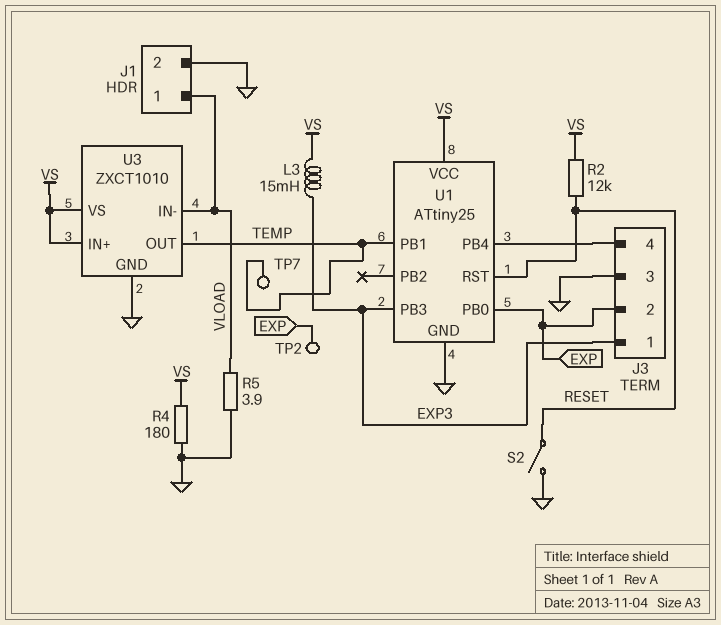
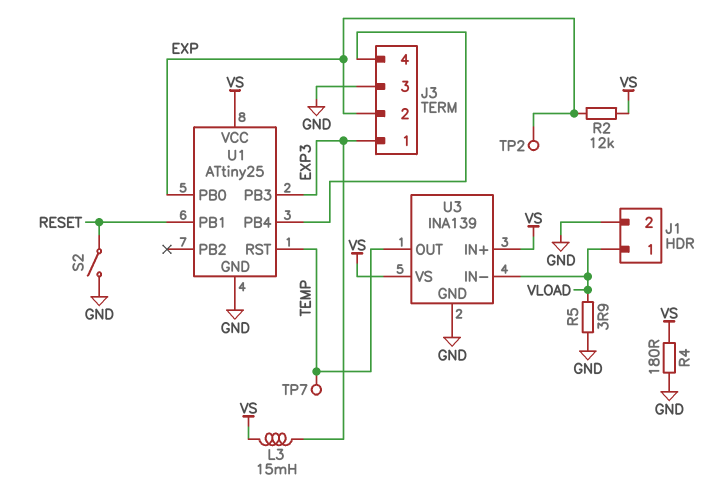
R2: 12k (RESET, VS) -> 12k (EXP, VS)
U1 pin PB1: TEMP -> RESET
U1 pin RST: RESET -> TEMP
U3: ZXCT1010 -> INA139

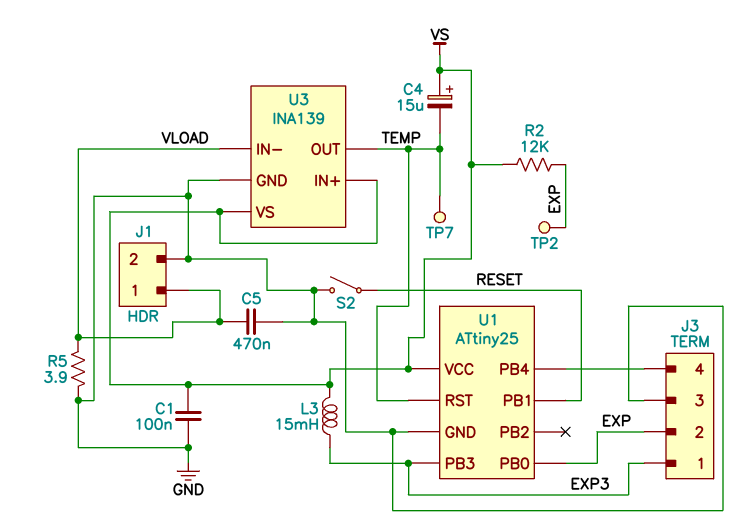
C1: none -> 100nF (GND, VS)
C4: none -> 15uF (plus VS, minus TEMP)
C5: none -> 470nF (GND, VLOAD)
R4: 180 (GND, VS) -> none

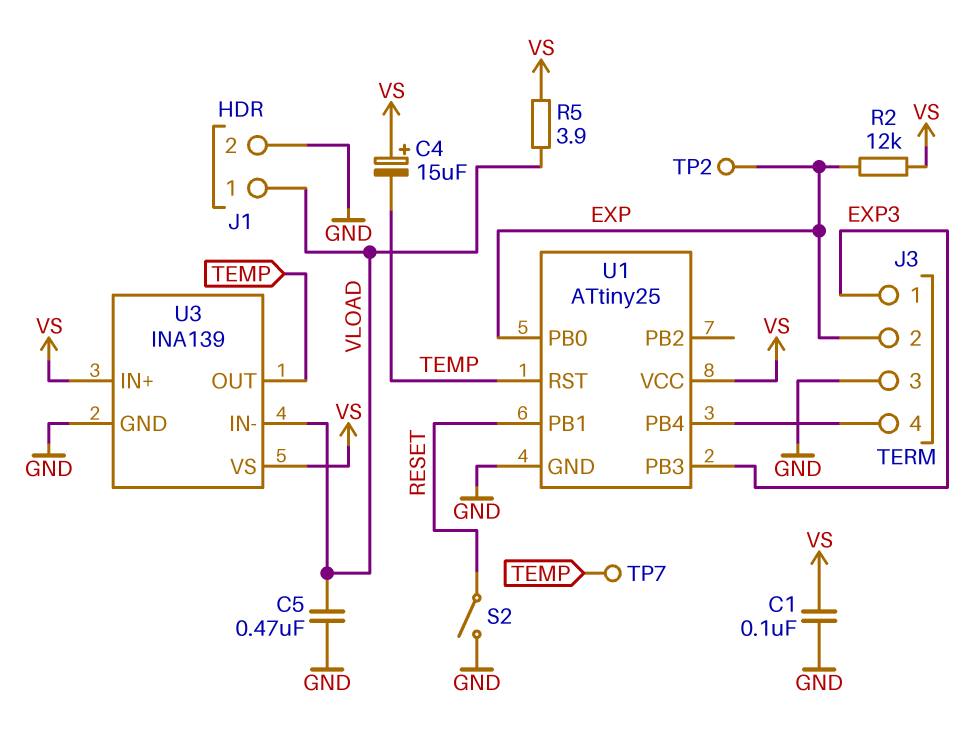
L3: 15mH (EXP3, VS) -> none
R5: 3.9 (GND, VLOAD) -> 3.9 (VLOAD, VS)

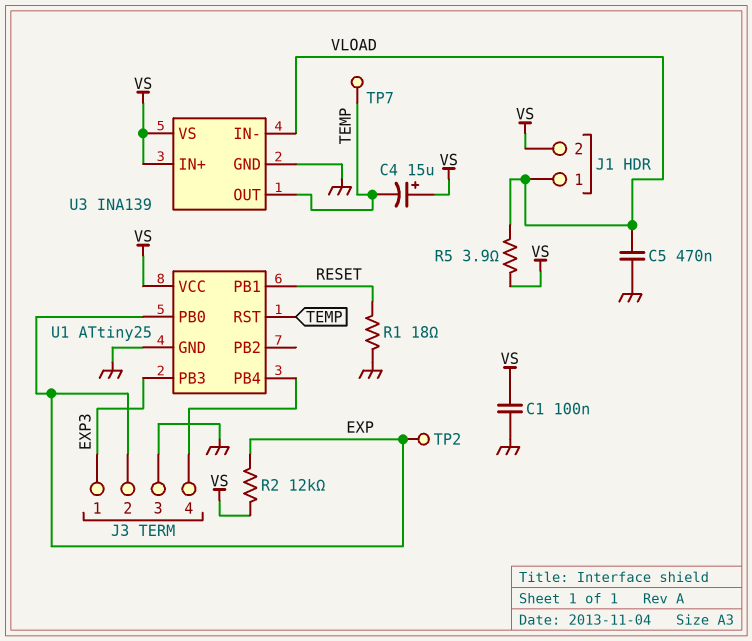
J1 pin 2: GND -> VS
R1: none -> 18 (GND, RESET)
S2: switch (GND, RESET) -> none

